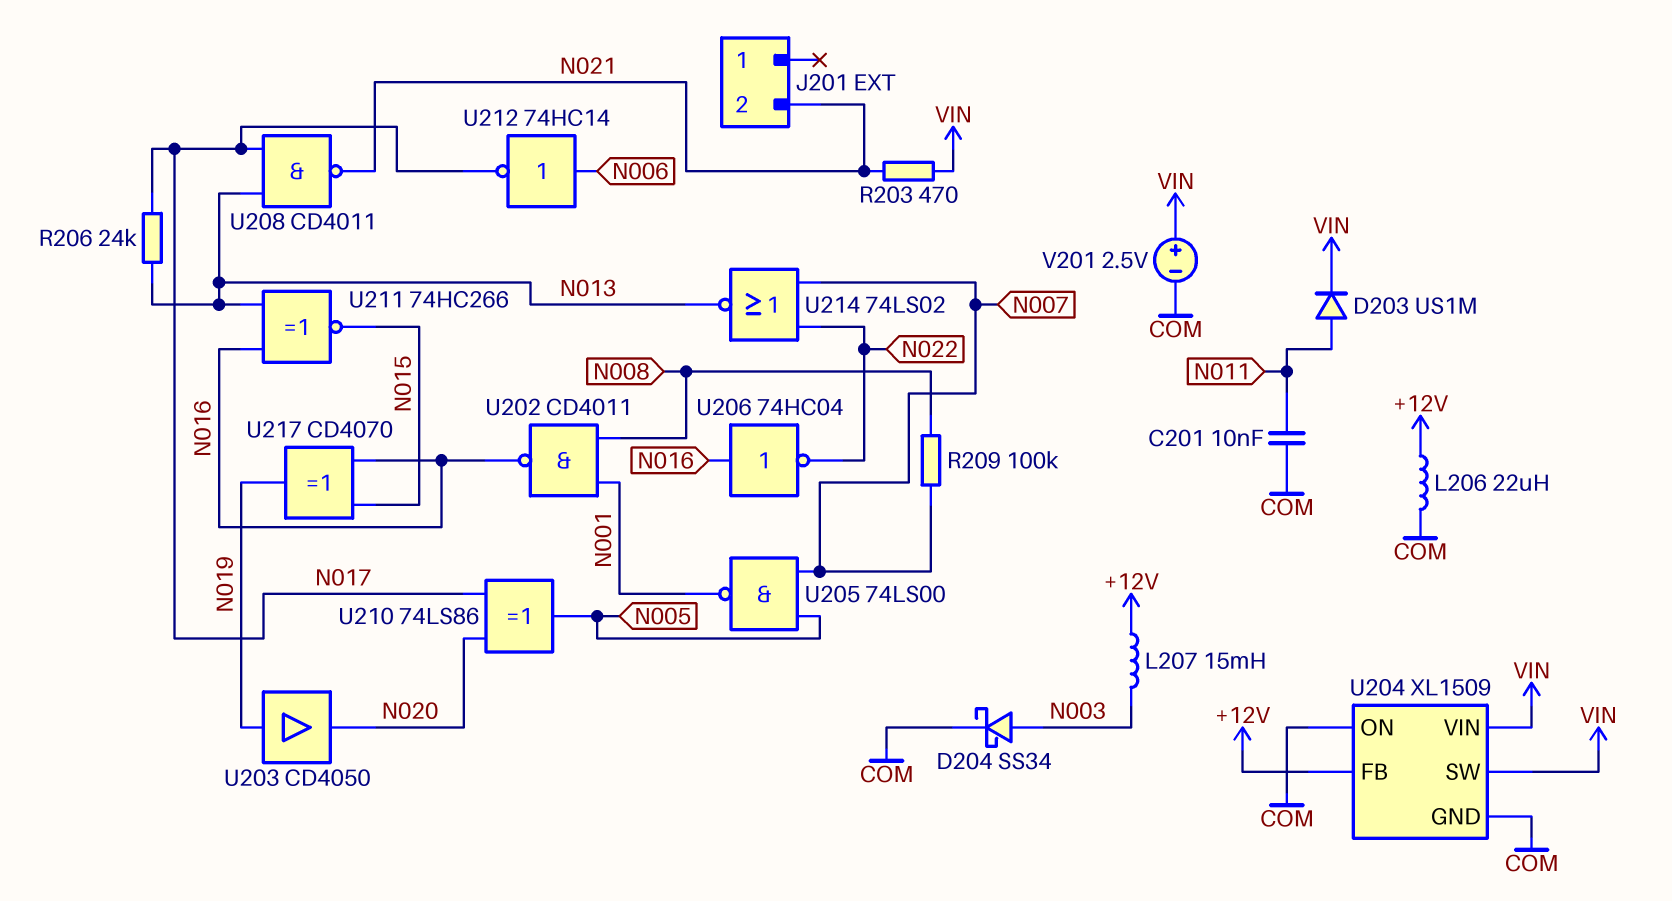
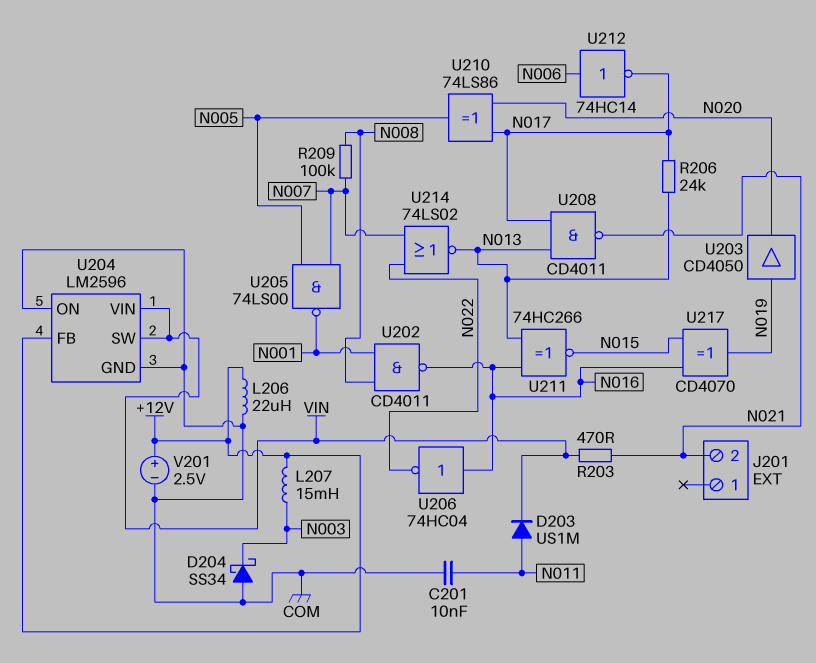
D204: schottky SS34 (A N003, K COM) -> schottky SS34 (A COM, K N003)
U204: XL1509 -> LM2596
V201: 2.5V (plus VIN, minus COM) -> 2.5V (plus +12V, minus COM)

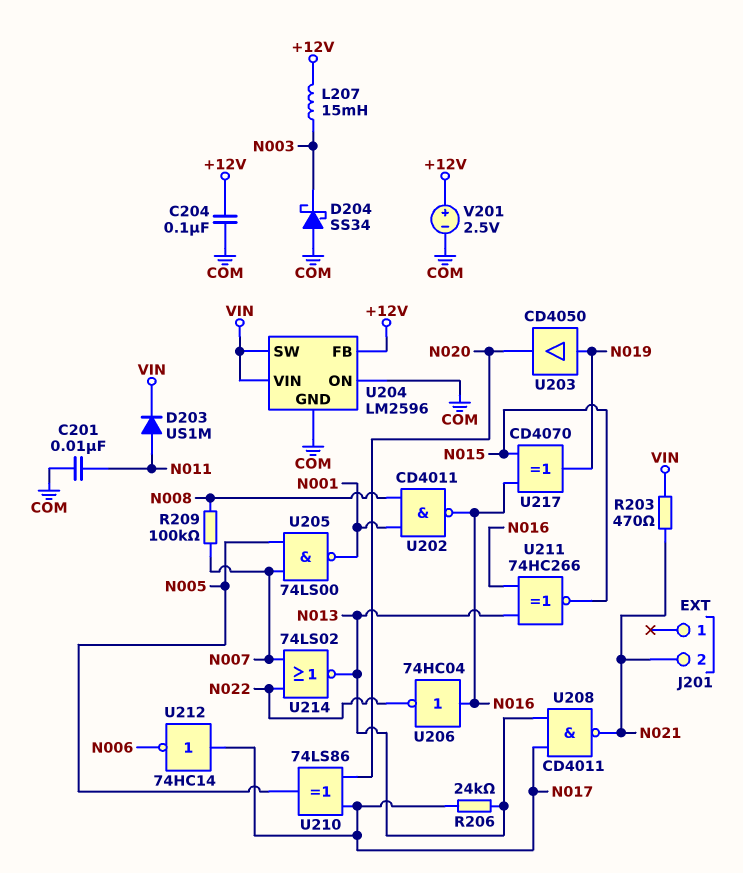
C204: none -> 100nF (+12V, COM)
L206: 22uH (+12V, COM) -> none
U212: NOT 74HC14 (in N006, out N017) -> NOT 74HC14 (in N017, out N006)

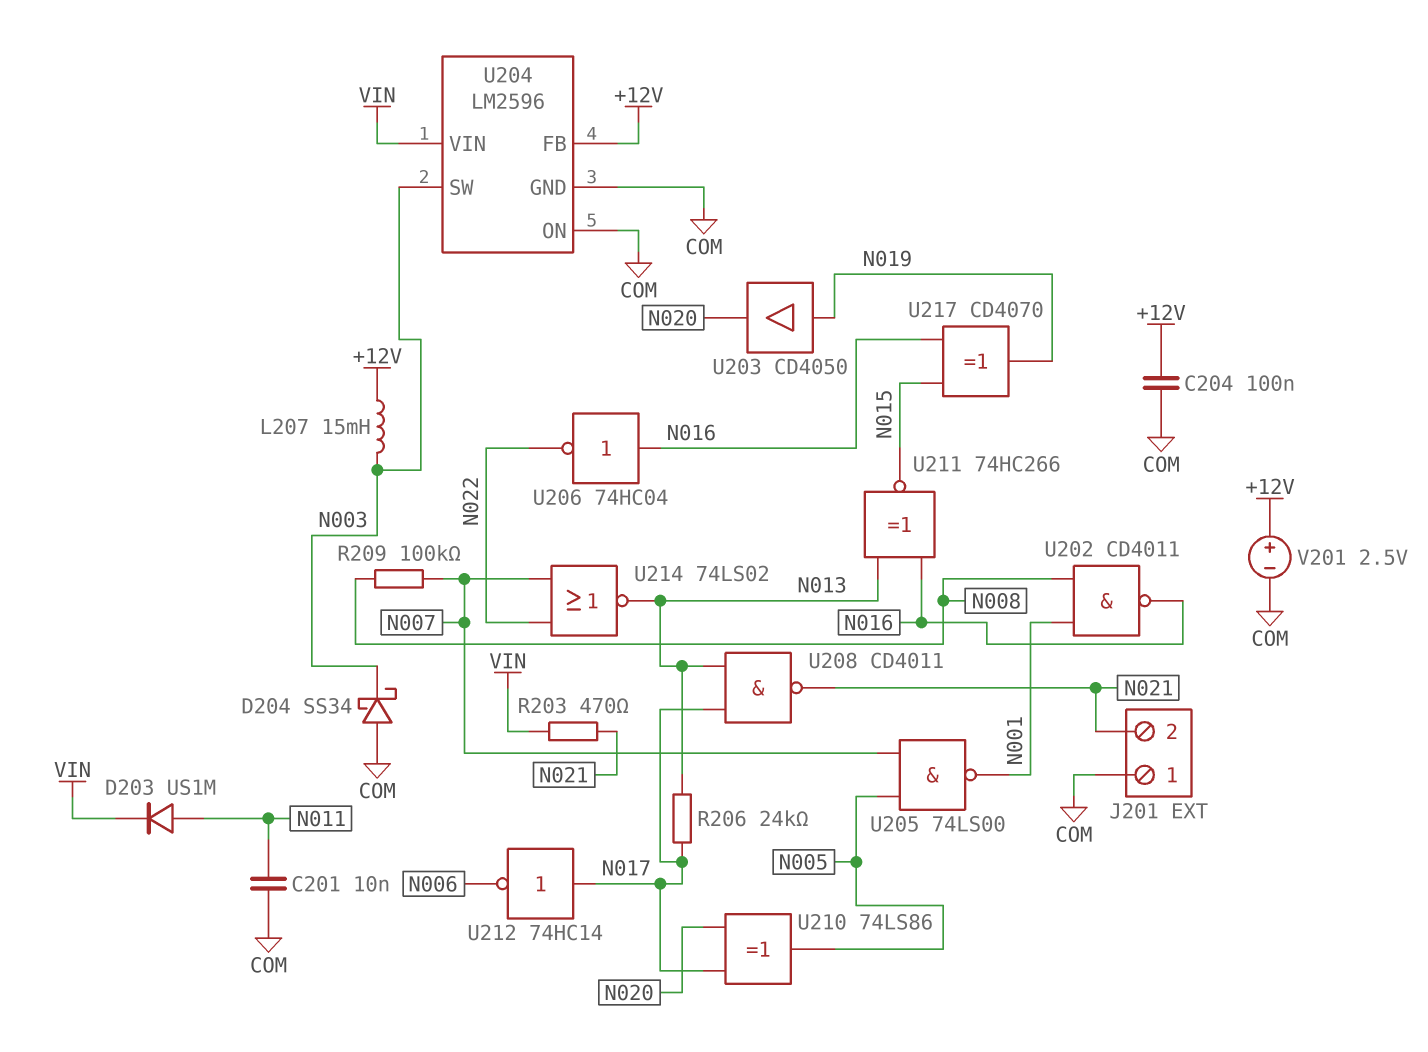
J201 pin 1: none -> COM
U204 pin SW: VIN -> N003

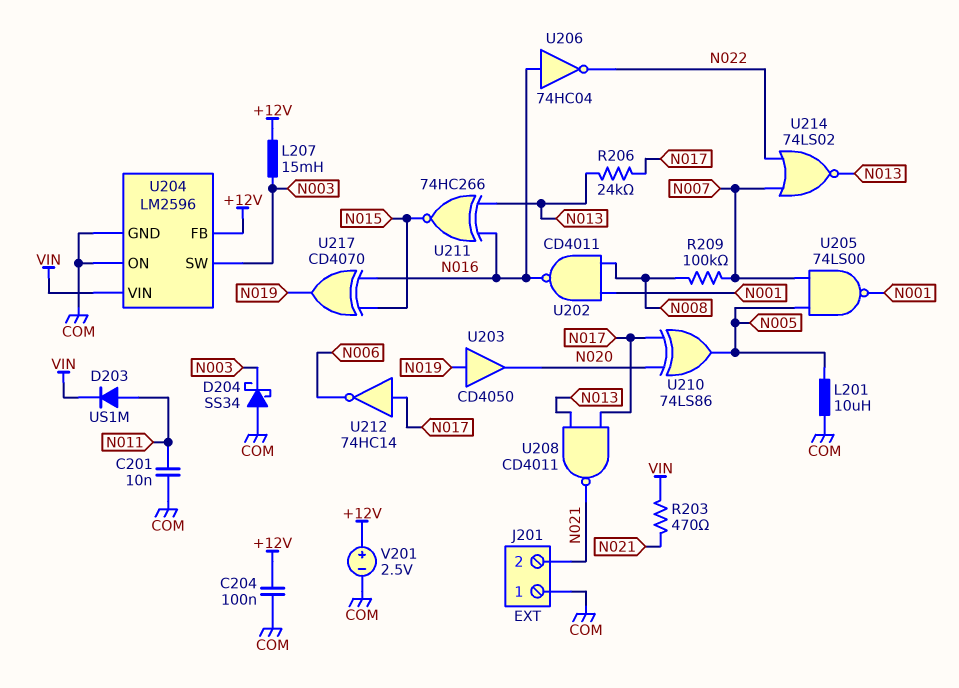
L201: none -> 10uH (COM, N005)

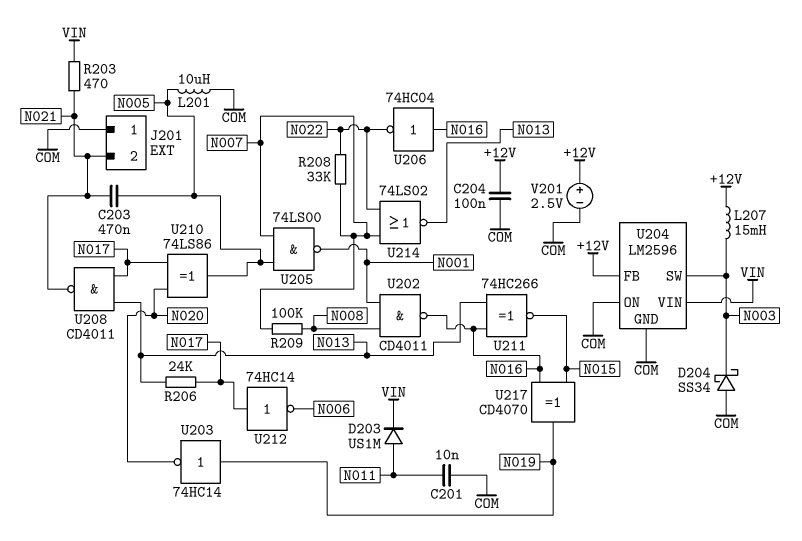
C203: none -> 470nF (N005, N021)
R208: none -> 33k (N007, N022)
U203: buffer CD4050 (in N019, out N020) -> NOT 74HC14 (in N019, out N020)

